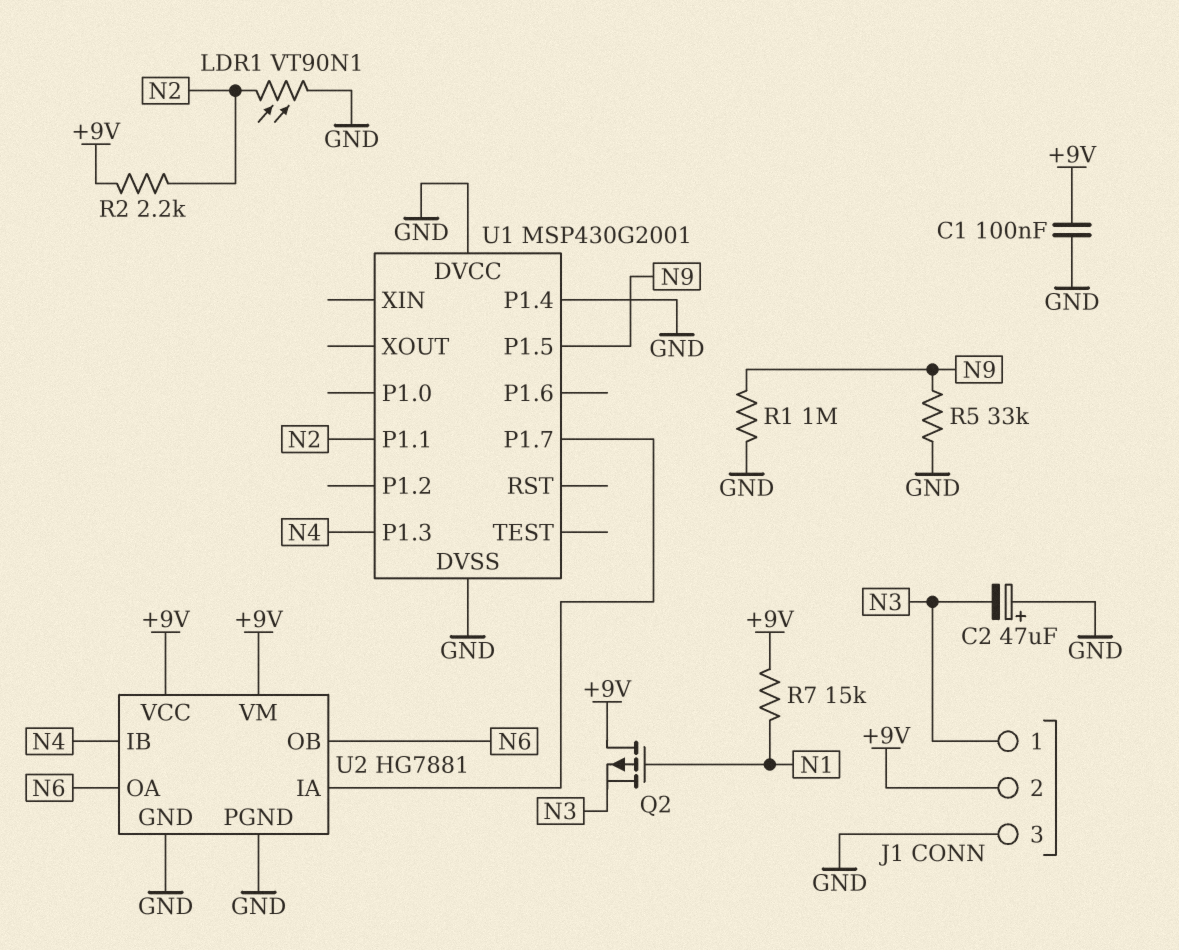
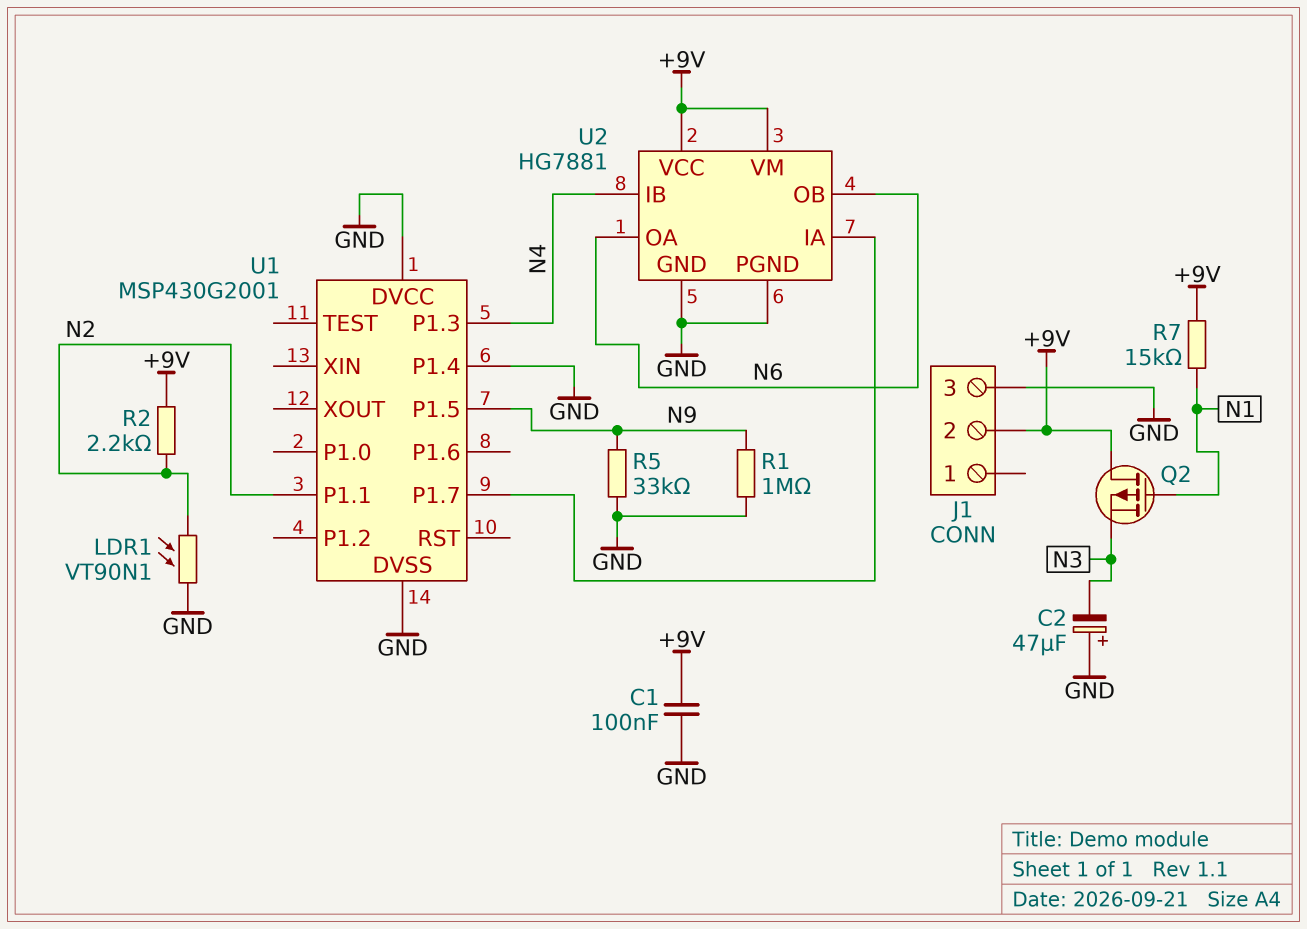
J1 pin 1: N3 -> none

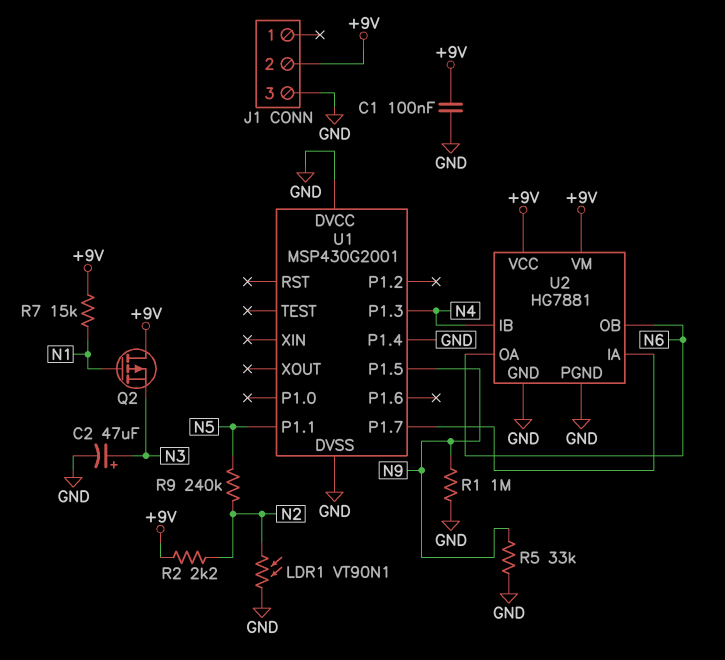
C2: 47uF (plus GND, minus N3) -> 47uF (plus N3, minus GND)
R9: none -> 240k (N2, N5)
U1 pin P1.1: N2 -> N5

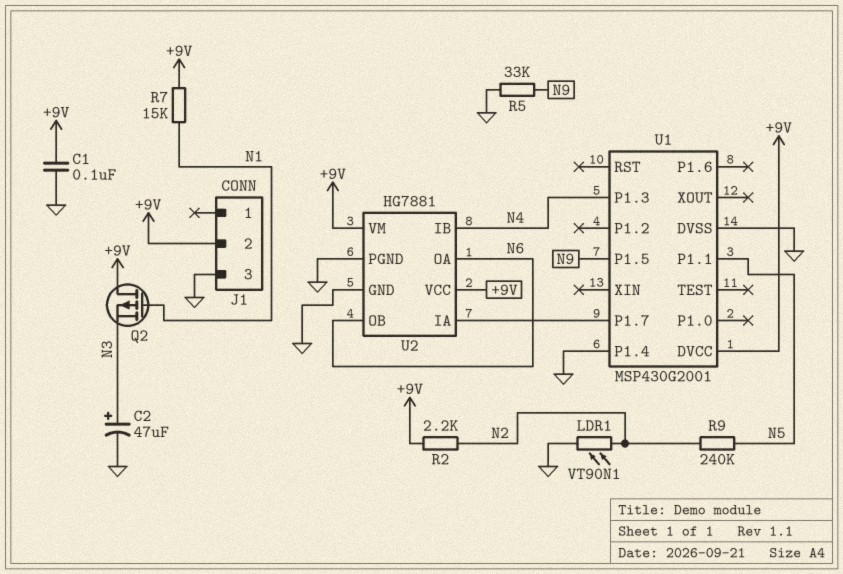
R1: 1M (GND, N9) -> none
U1 pin DVCC: GND -> +9V

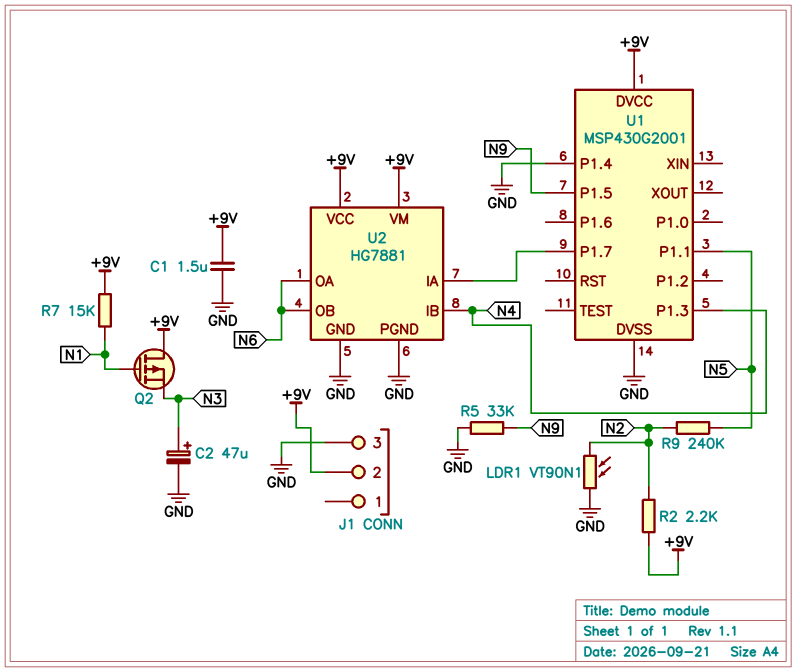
C1: 100nF (+9V, GND) -> 1.5uF (+9V, GND)

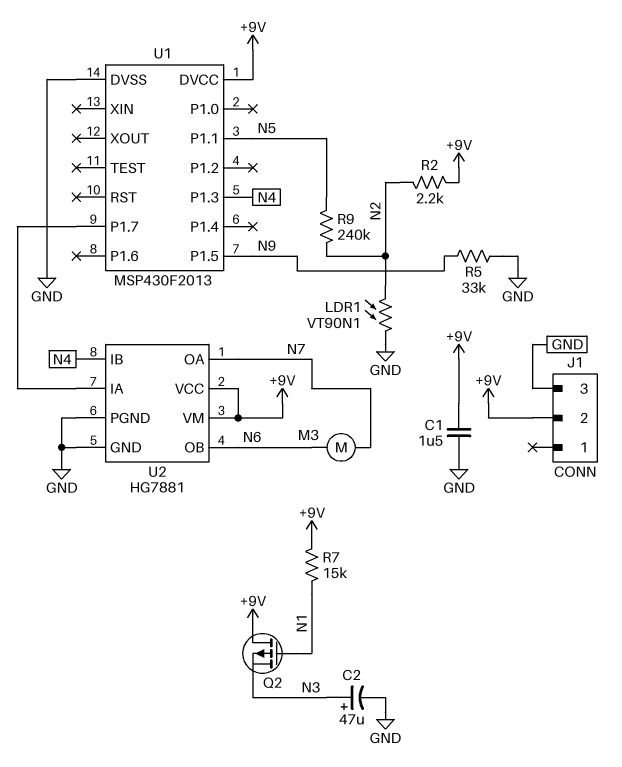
M3: none -> motor (N6, N7)
U1: MSP430G2001 -> MSP430F2013
U1 pin P1.4: GND -> none
U2 pin OA: N6 -> N7

